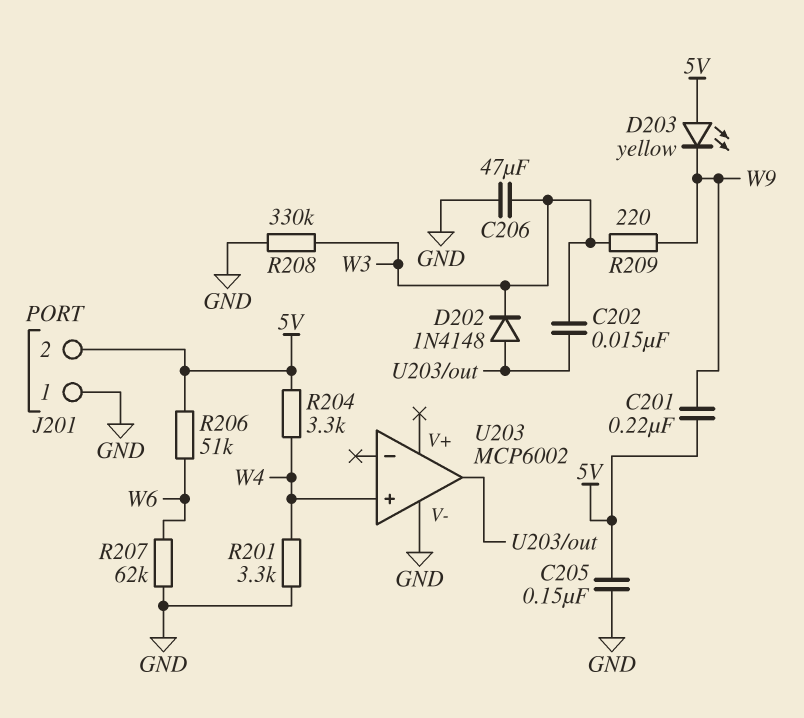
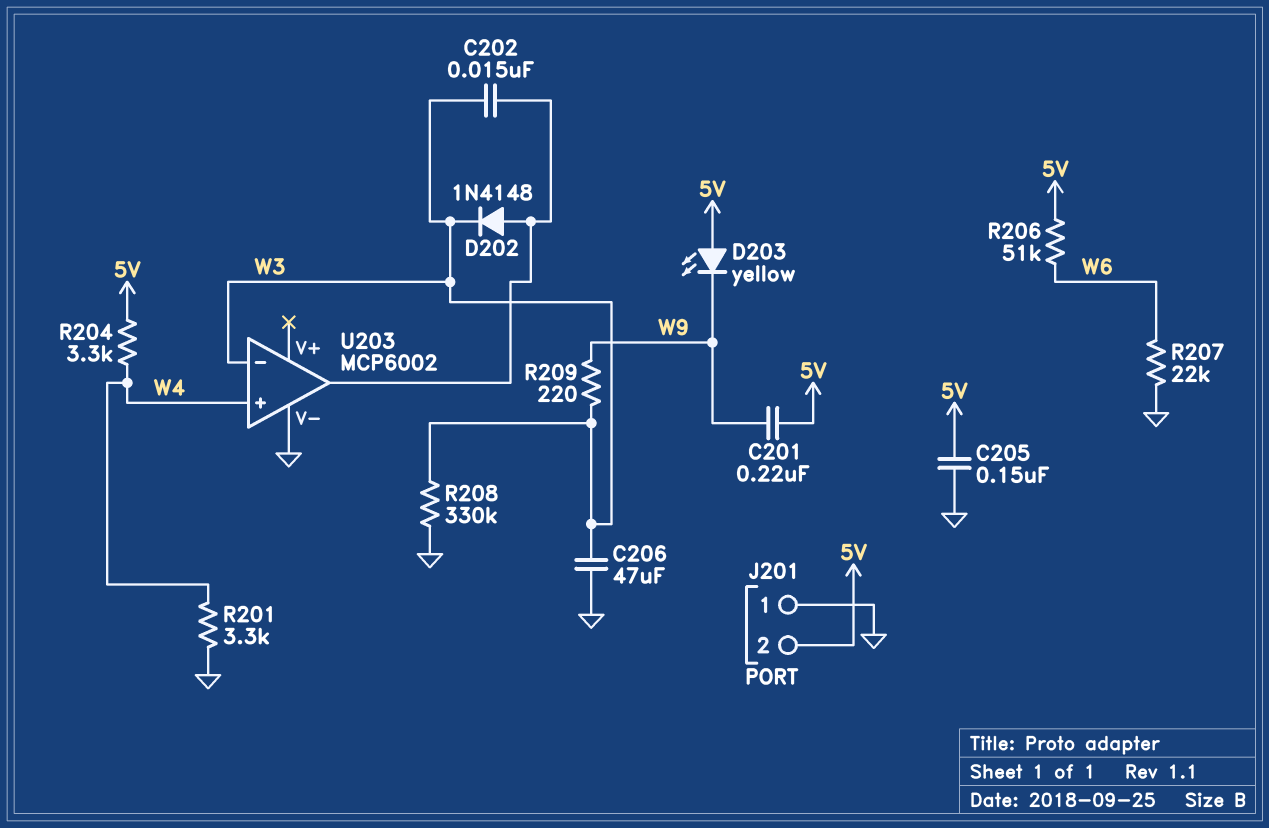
R207: 62k (GND, W6) -> 22k (GND, W6)
U203 pin in-: none -> W3

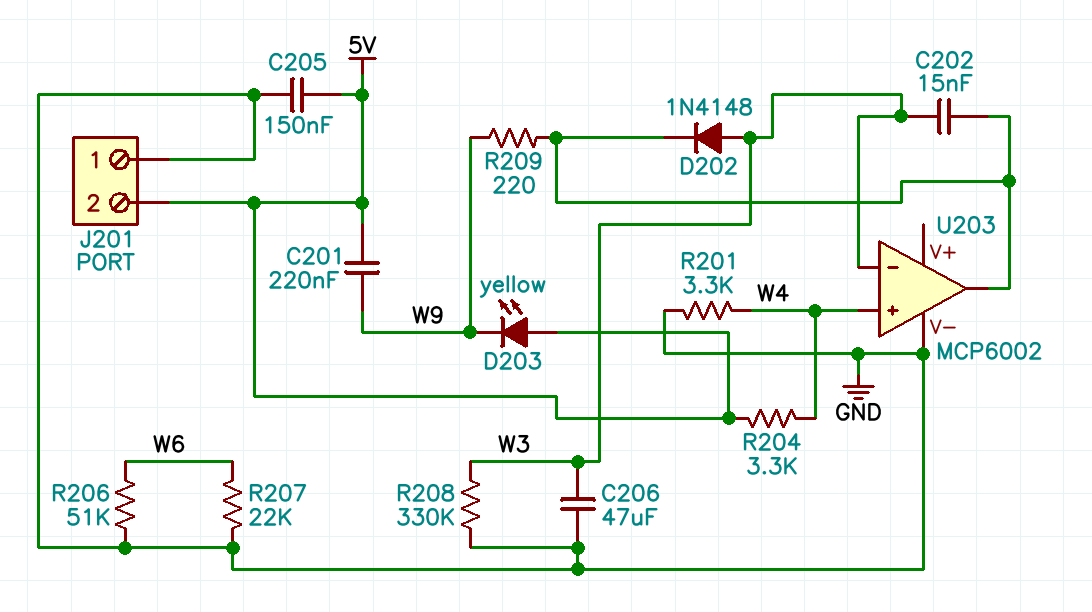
D202: diode 1N4148 (A U203/out, K W3) -> diode 1N4148 (A W3, K U203/out)
R206: 51k (5V, W6) -> 51k (GND, W6)
R209: 220 (W3, W9) -> 220 (U203/out, W9)

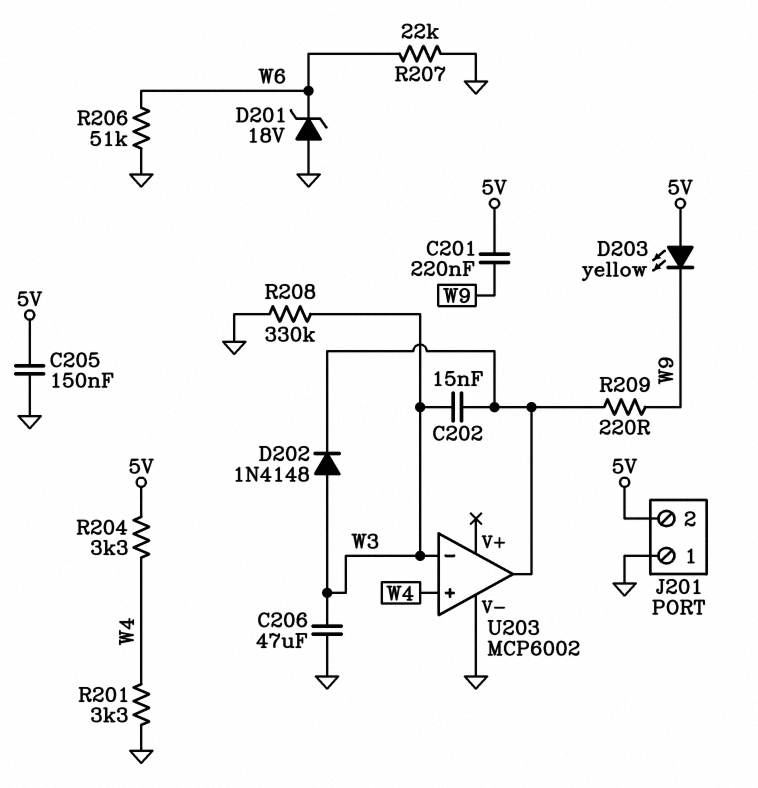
D201: none -> zener 18V (A GND, K W6)

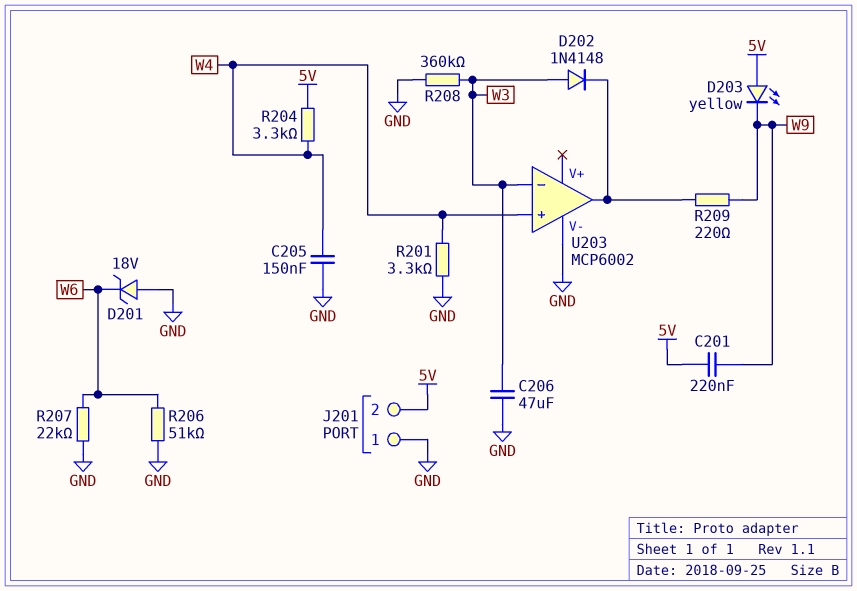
C202: 15nF (U203/out, W3) -> none
C205: 150nF (5V, GND) -> 150nF (GND, W4)
R208: 330k (GND, W3) -> 360k (GND, W3)

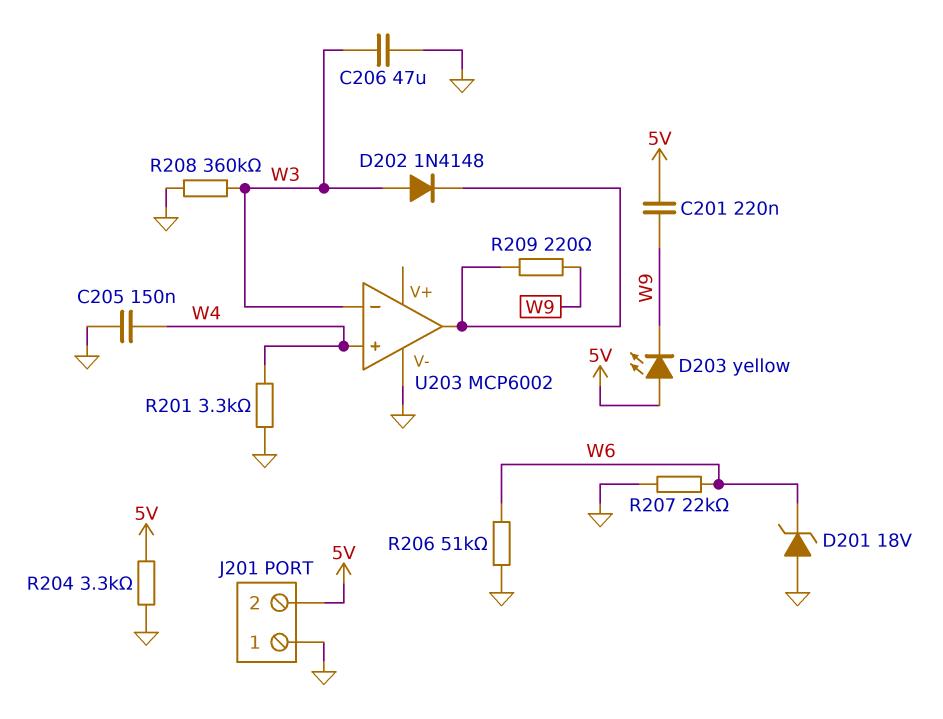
R204: 3.3k (5V, W4) -> 3.3k (5V, GND)

